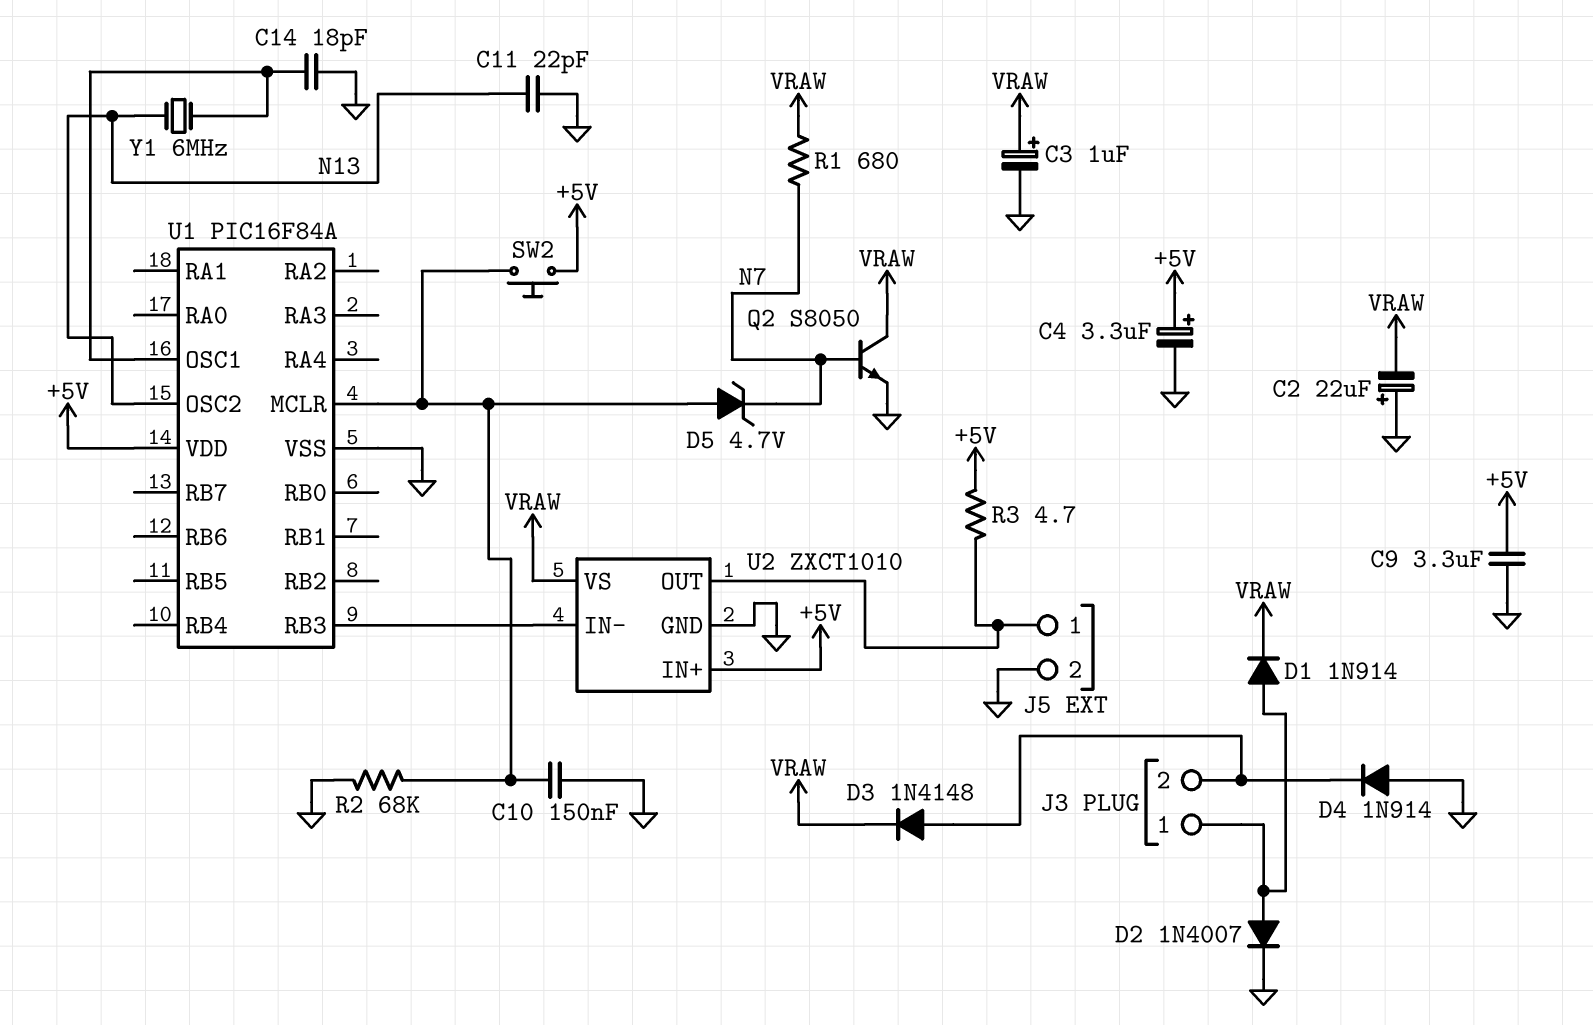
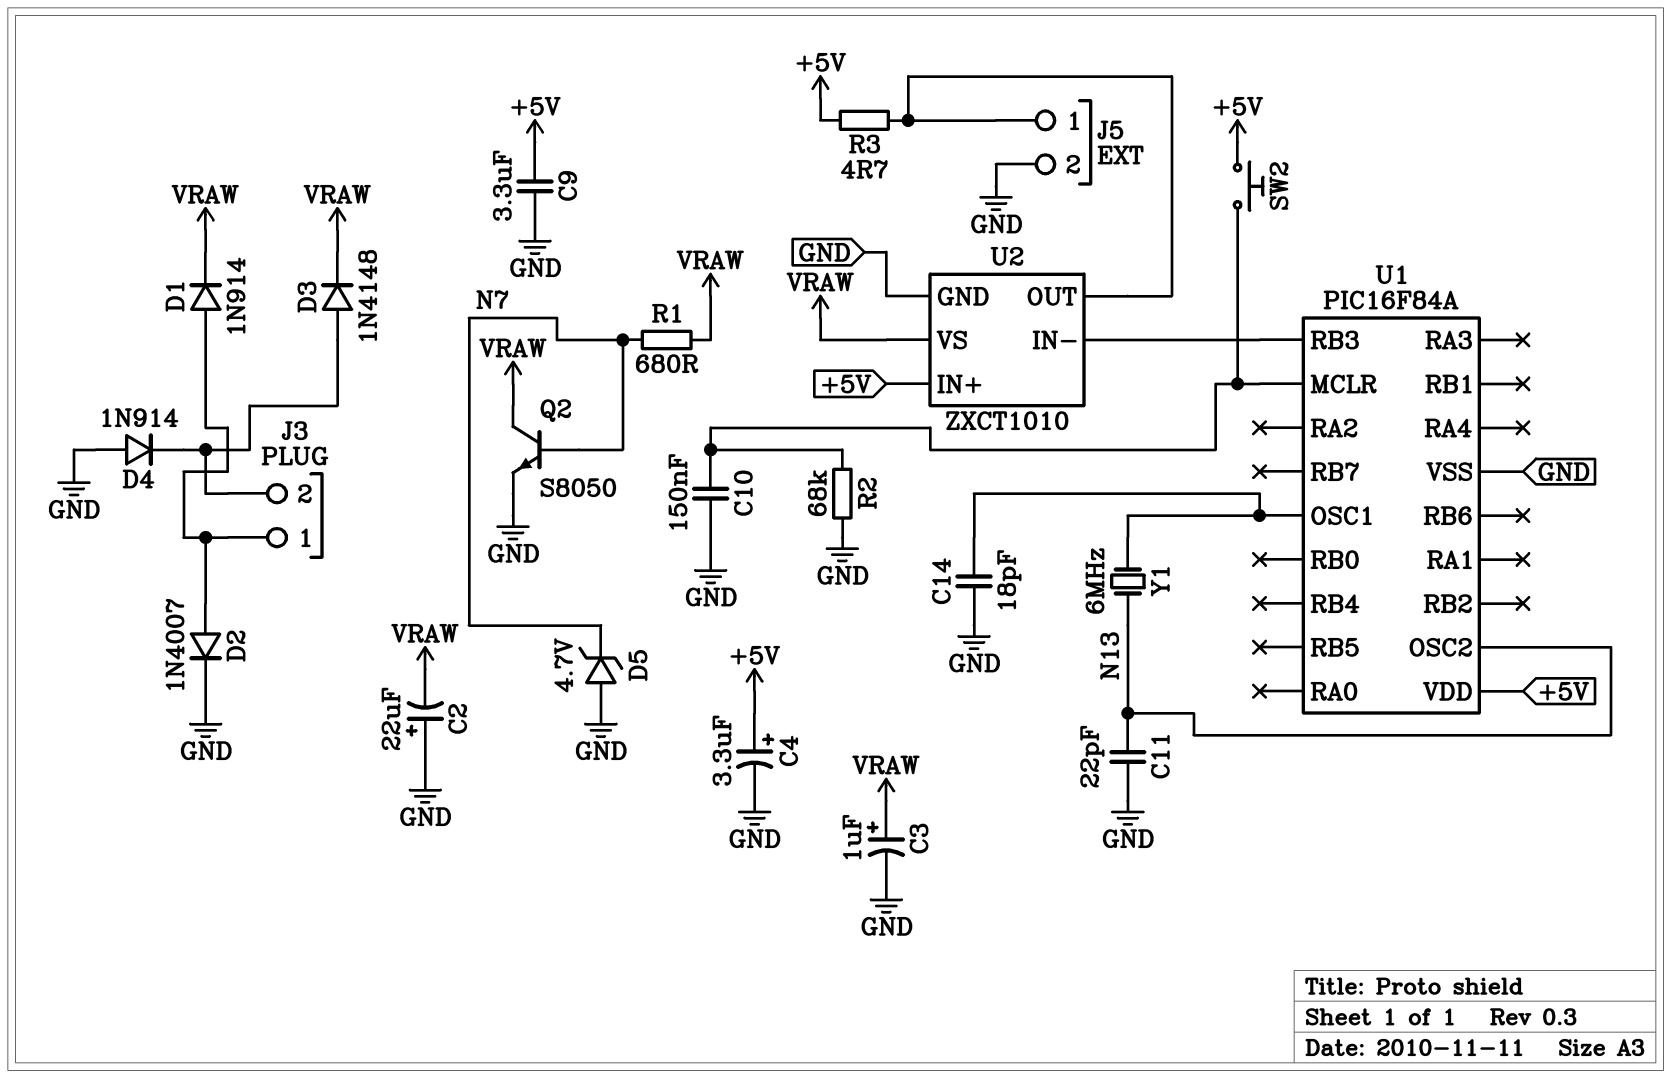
D5: zener 4.7V (A U1/MCLR, K N7) -> zener 4.7V (A GND, K N7)

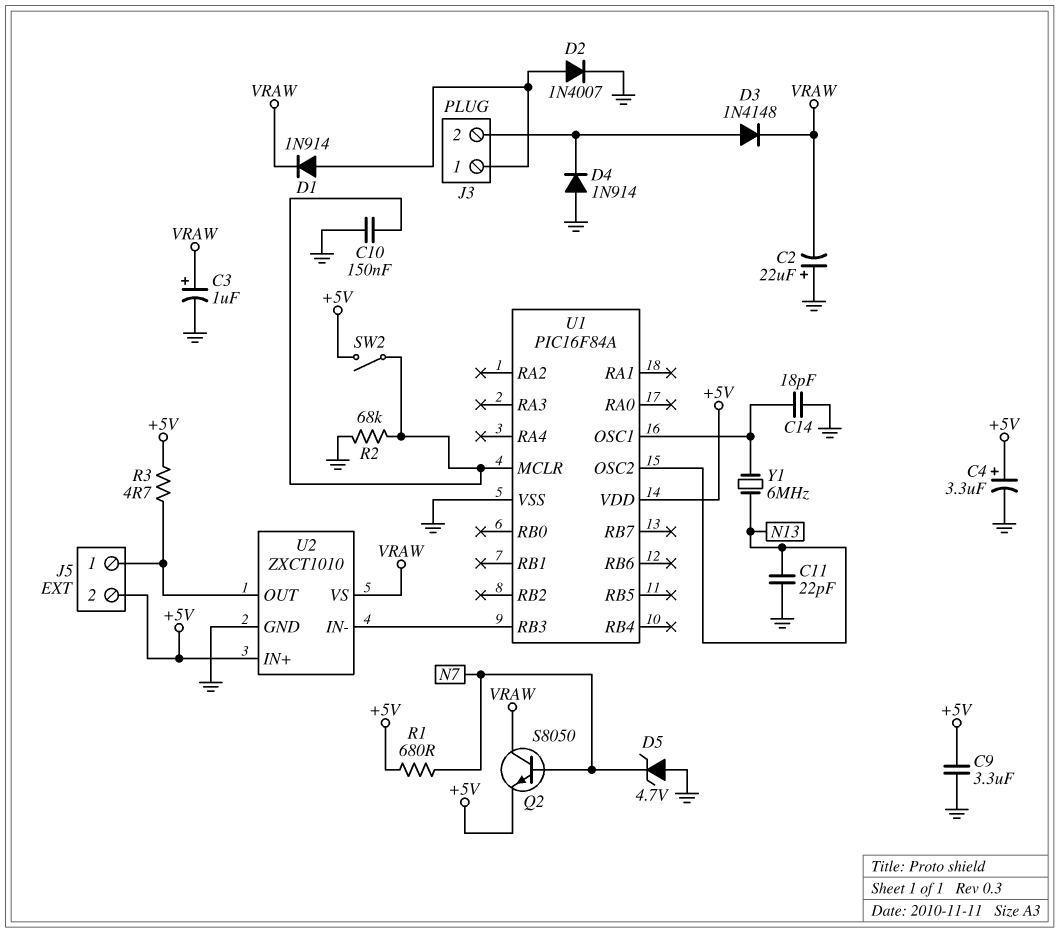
J5 pin 2: GND -> +5V
Q2: NPN S8050 (B N7, C VRAW, E GND) -> NPN S8050 (B N7, C VRAW, E +5V)
R1: 680 (N7, VRAW) -> 680 (+5V, N7)
SW2: button (+5V, U1/MCLR) -> switch (+5V, U1/MCLR)

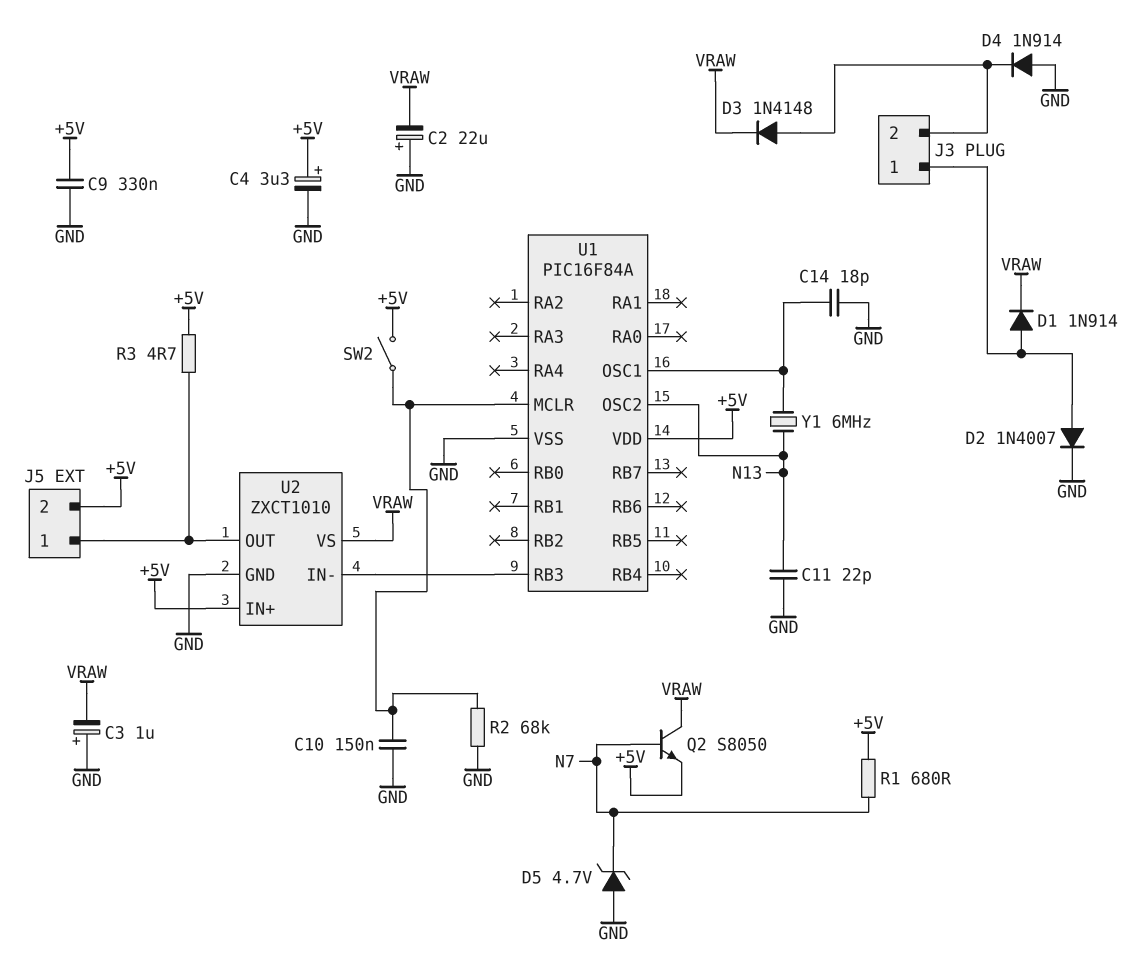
C3: 1uF (plus VRAW, minus GND) -> 1uF (plus GND, minus VRAW)
C9: 3.3uF (+5V, GND) -> 330nF (+5V, GND)

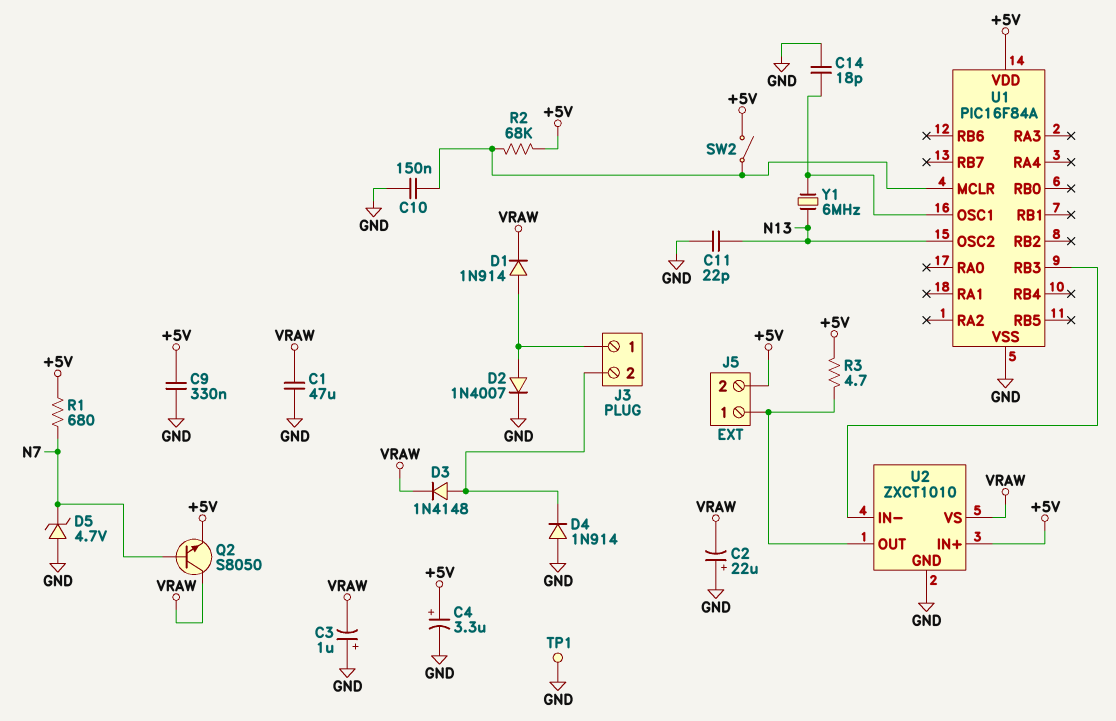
C1: none -> 47uF (GND, VRAW)
R2: 68k (GND, U1/MCLR) -> 68k (+5V, U1/MCLR)
TP1: none -> test point (GND)

